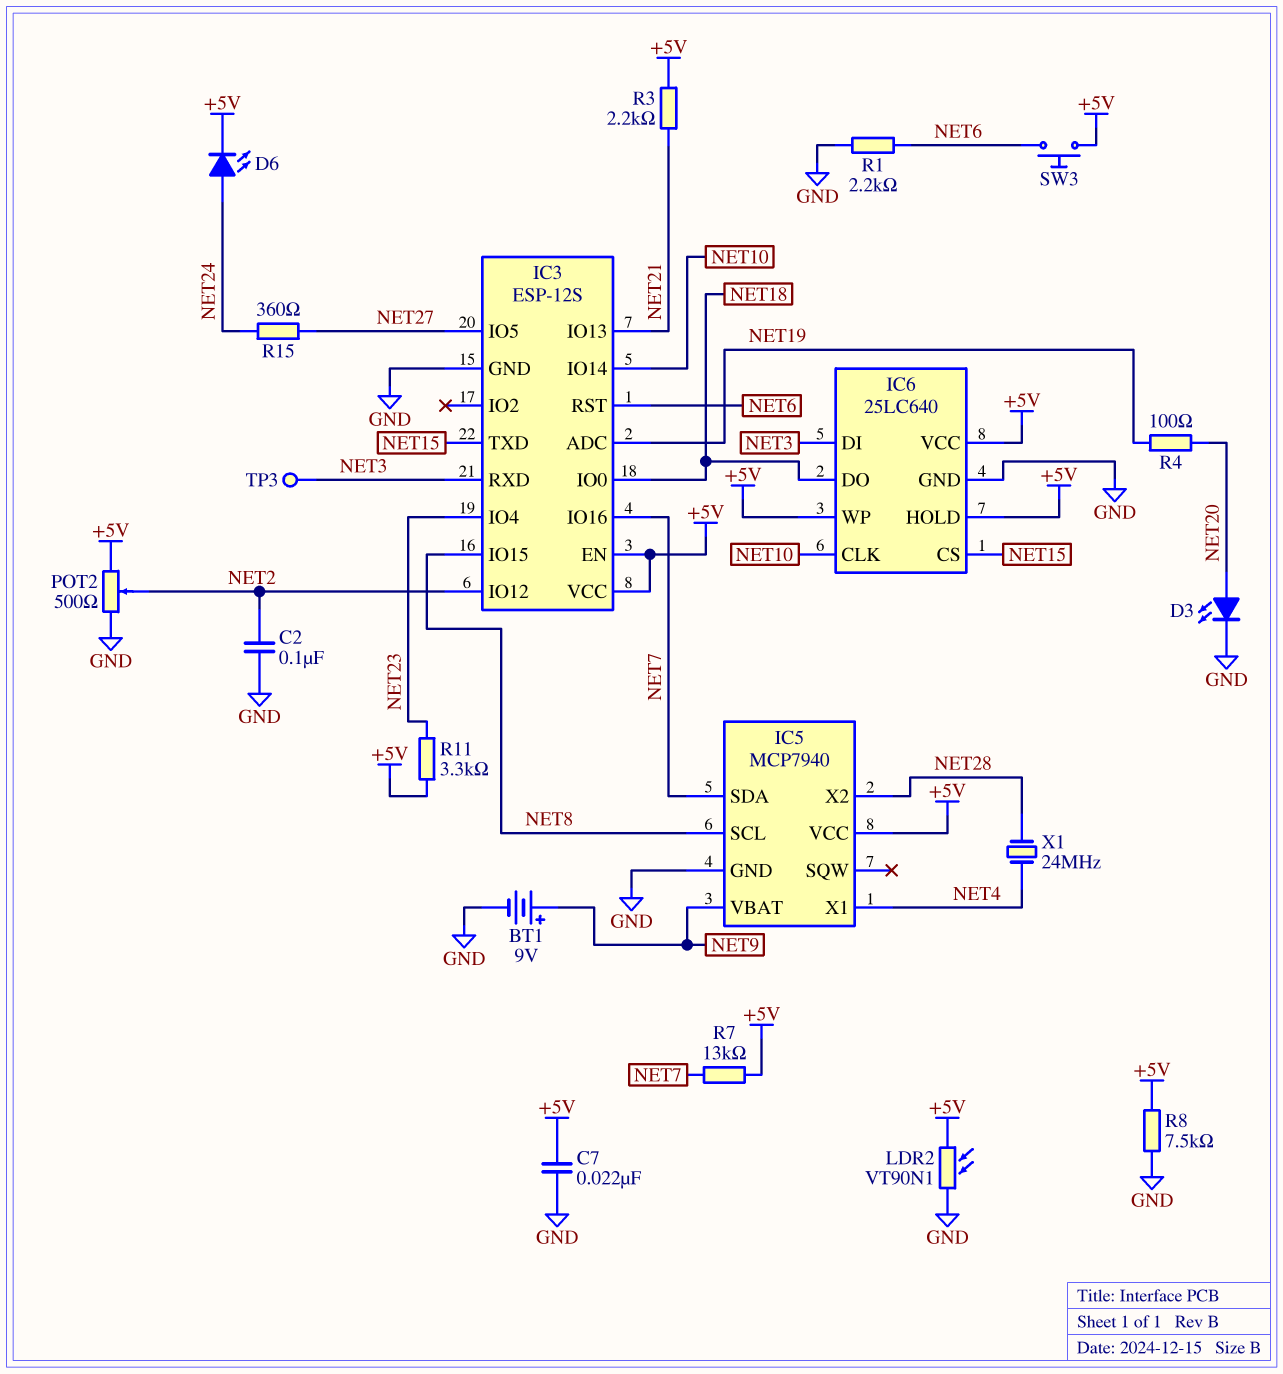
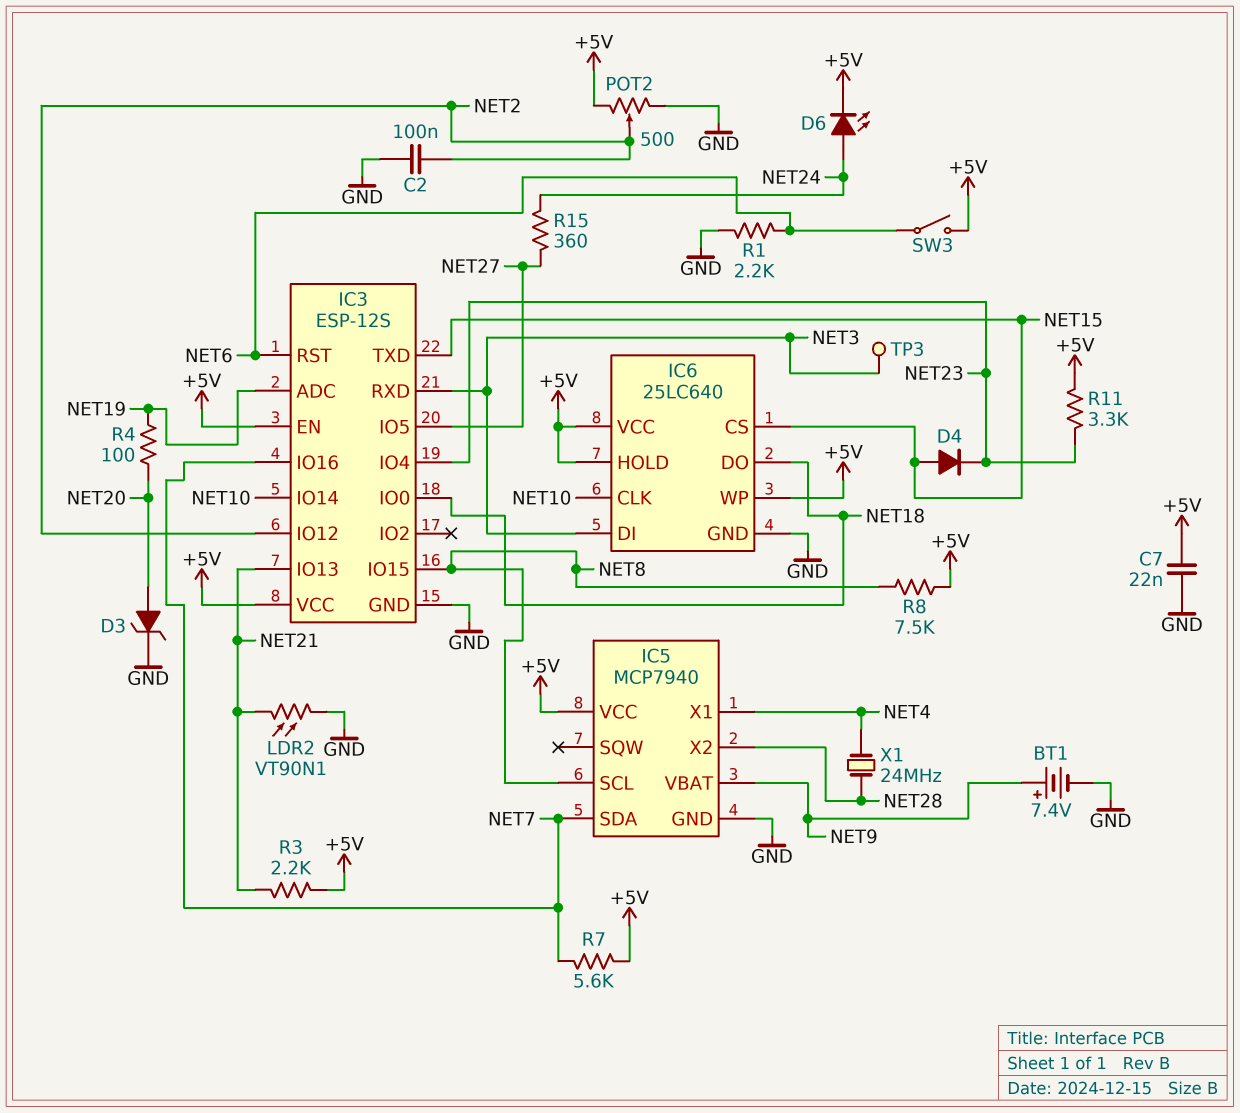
BT1: 9V (plus NET9, minus GND) -> 7.4V (plus NET9, minus GND)
D3: LED (A NET20, K GND) -> zener (A NET20, K GND)
D4: none -> diode (A NET15, K NET23)
LDR2: VT90N1 (+5V, GND) -> VT90N1 (GND, NET21)
R7: 13k (+5V, NET7) -> 5.6k (+5V, NET7)
R8: 7.5k (+5V, GND) -> 7.5k (+5V, NET8)
SW3: button (+5V, NET6) -> switch (+5V, NET6)

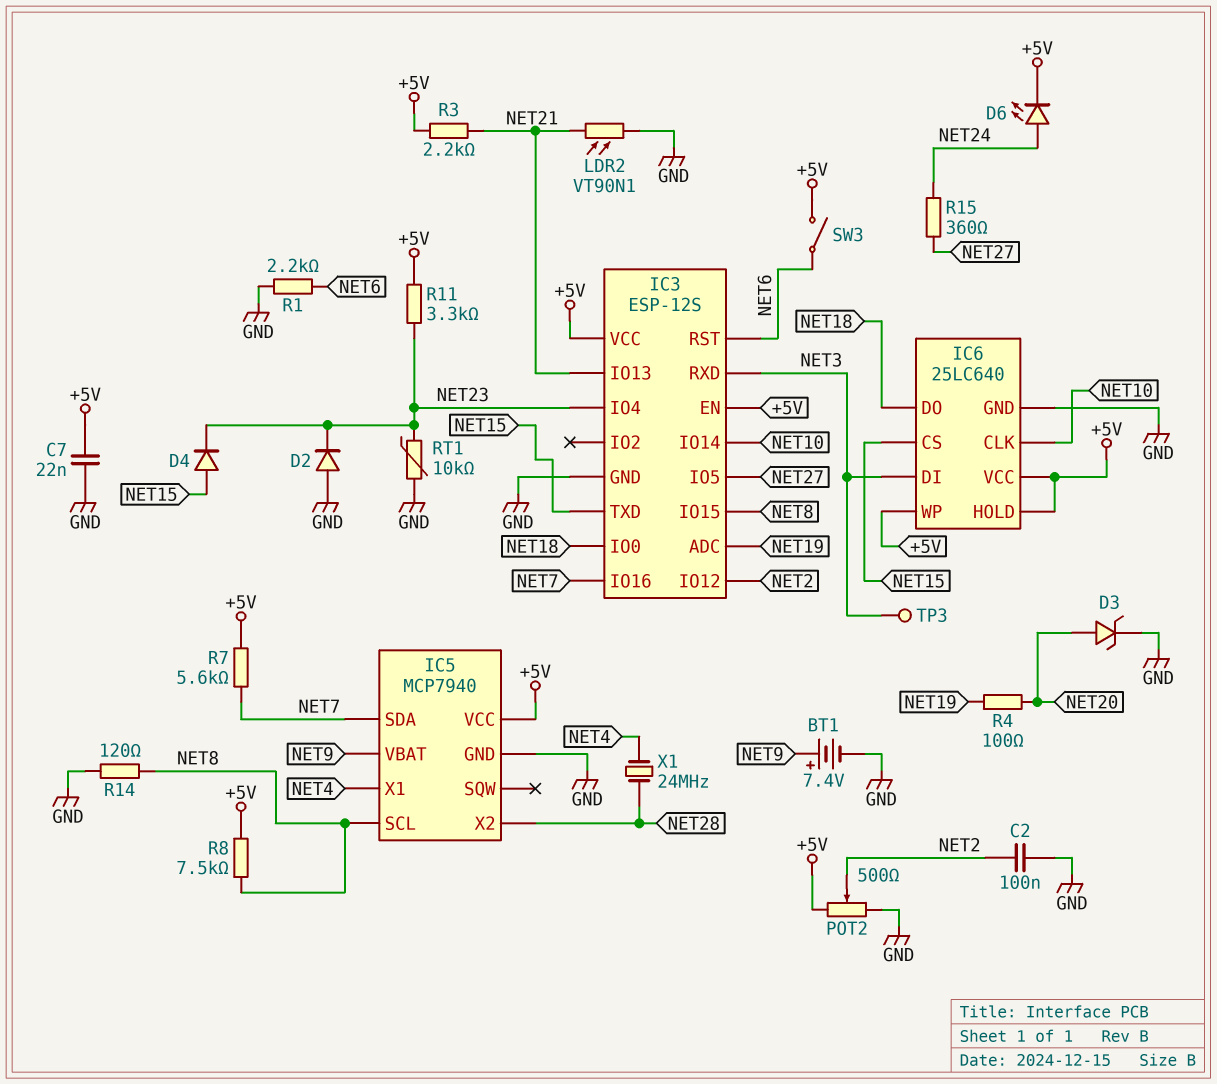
D2: none -> diode (A GND, K NET23)
R14: none -> 120 (GND, NET8)
RT1: none -> 10k (GND, NET23)

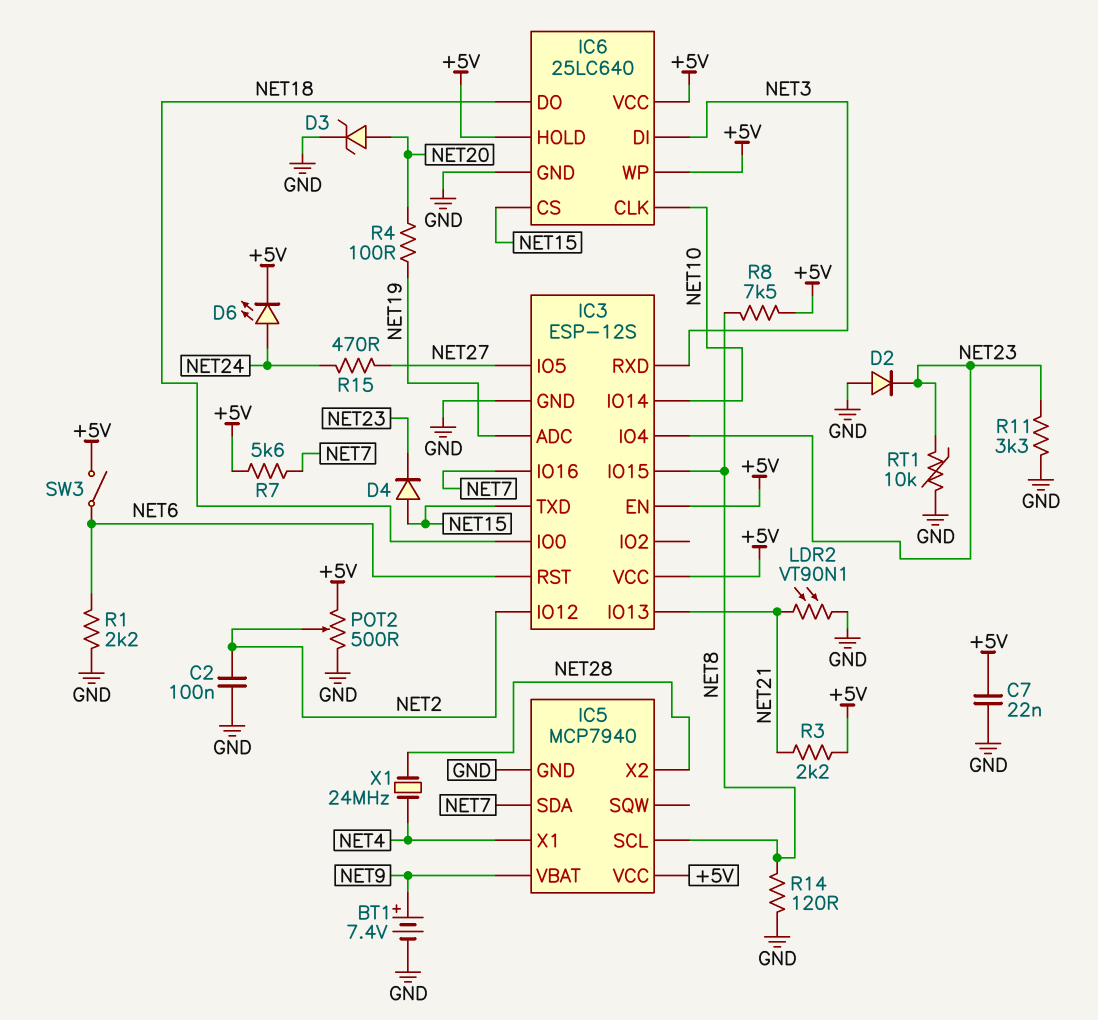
R11: 3.3k (+5V, NET23) -> 3.3k (GND, NET23)
R15: 360 (NET24, NET27) -> 470 (NET24, NET27)
TP3: test point (NET3) -> none

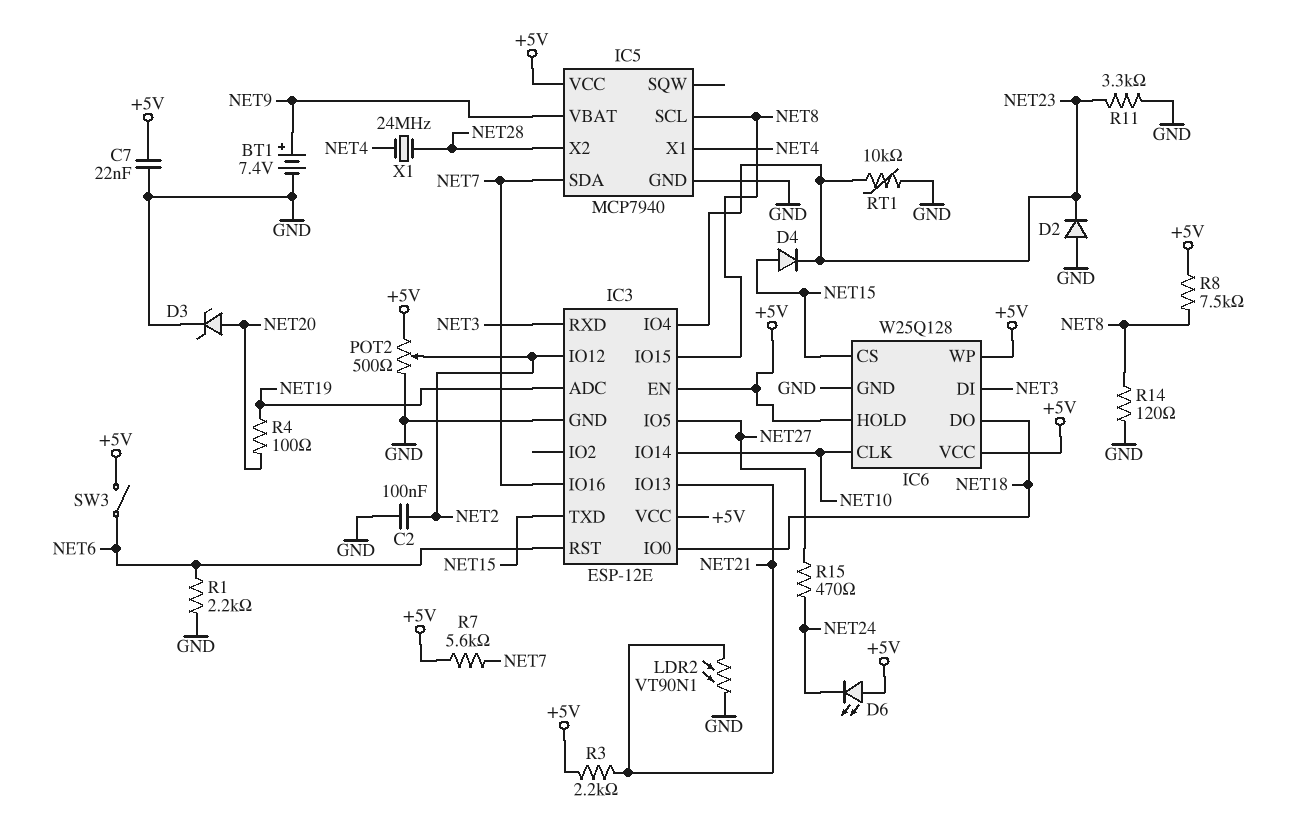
D6: LED (A NET24, K +5V) -> LED (A +5V, K NET24)
IC3: ESP-12S -> ESP-12E
IC6: 25LC640 -> W25Q128

